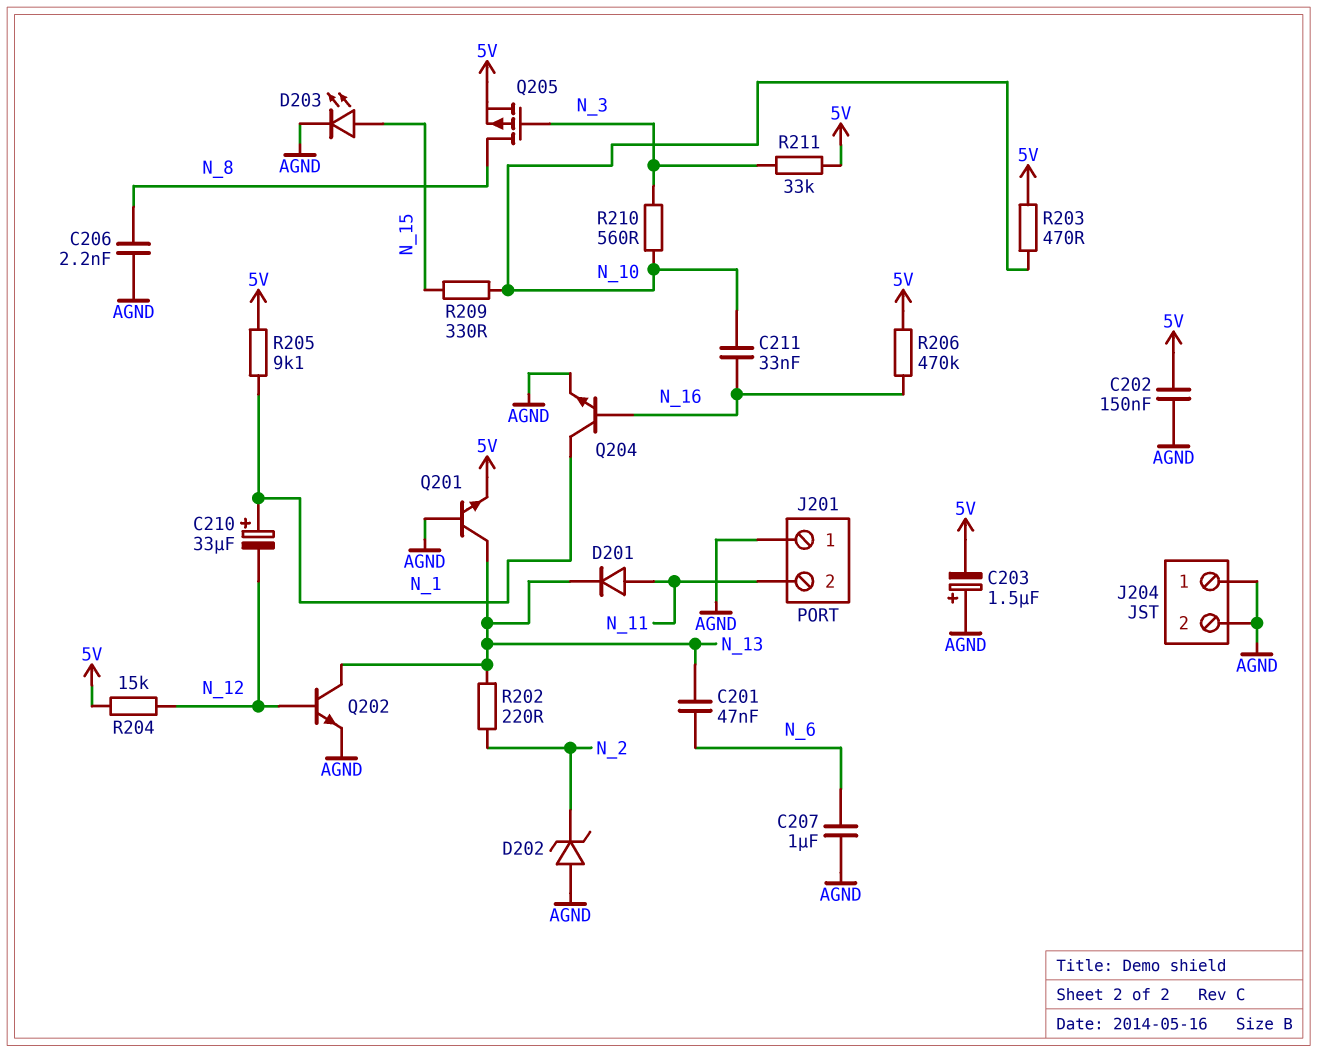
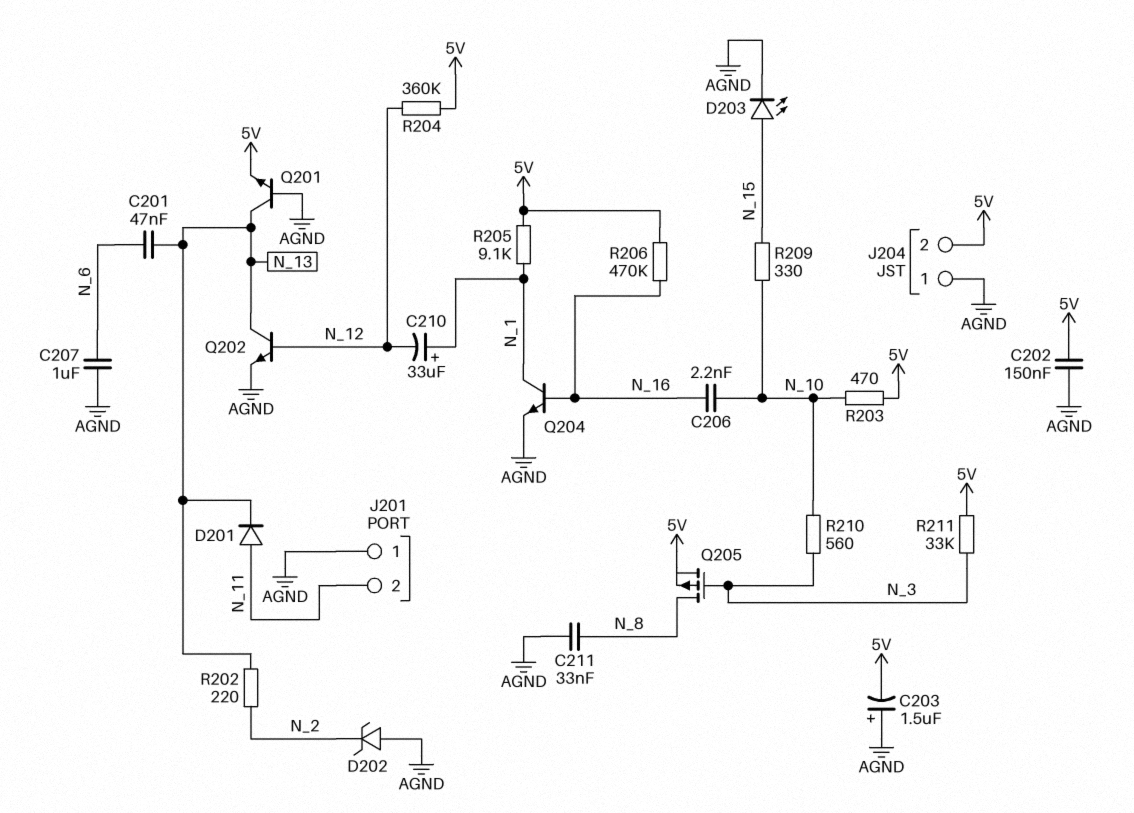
C206: 2.2nF (AGND, N_8) -> 2.2nF (N_10, N_16)
C211: 33nF (N_10, N_16) -> 33nF (AGND, N_8)
J204 pin 2: AGND -> 5V
R204: 15k (5V, N_12) -> 360k (5V, N_12)

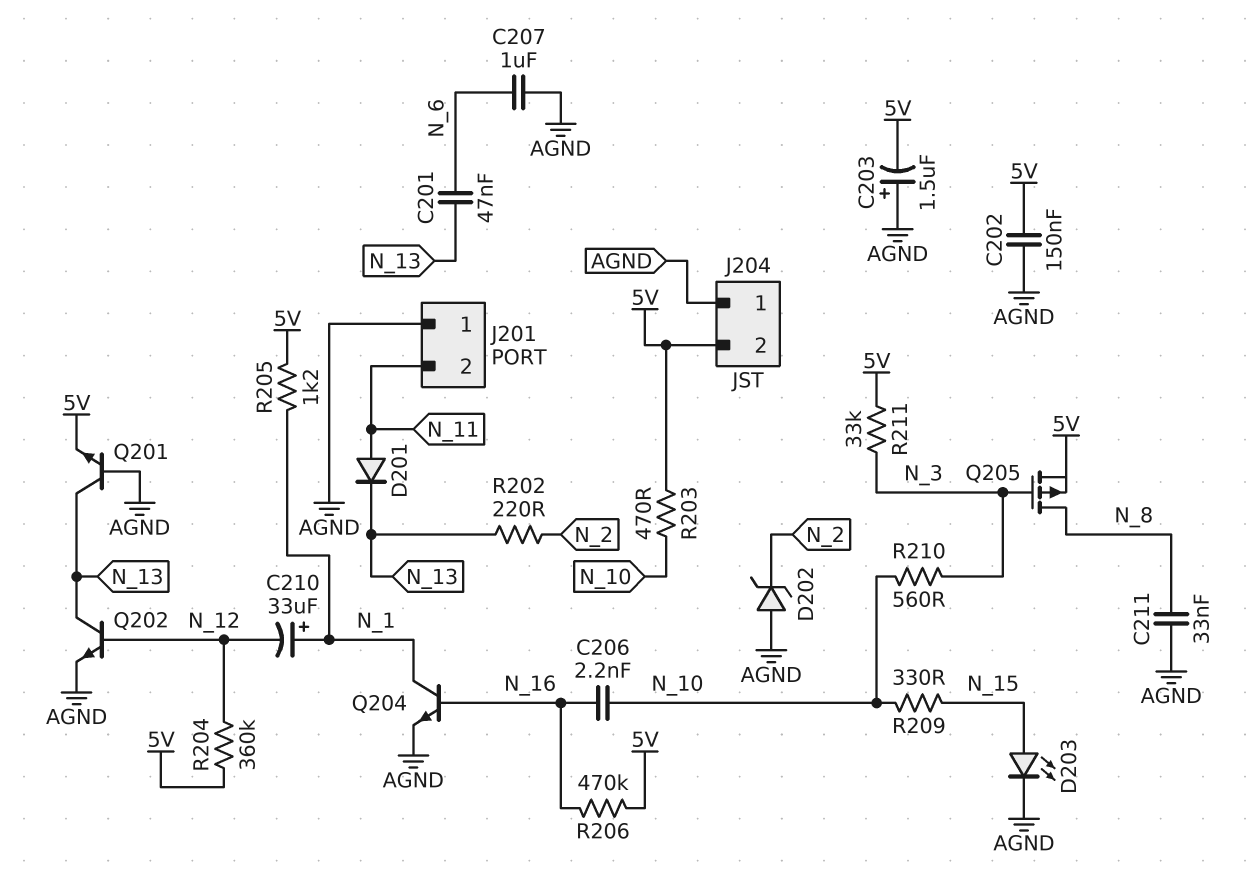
R205: 9.1k (5V, N_1) -> 1.2k (5V, N_1)

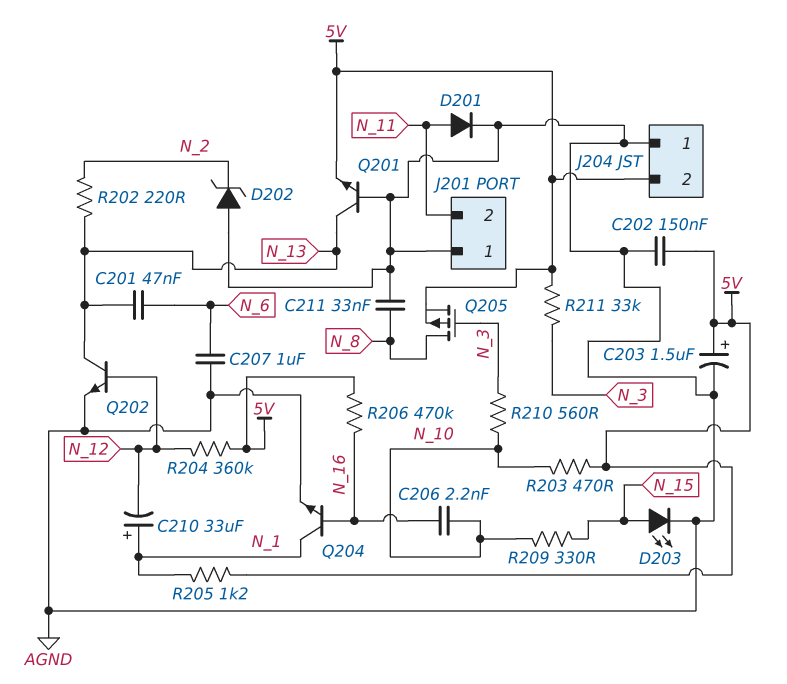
C203: 1.5uF (plus AGND, minus 5V) -> 1.5uF (plus 5V, minus AGND)
D201: diode (A N_11, K N_13) -> diode (A N_11, K AGND)

